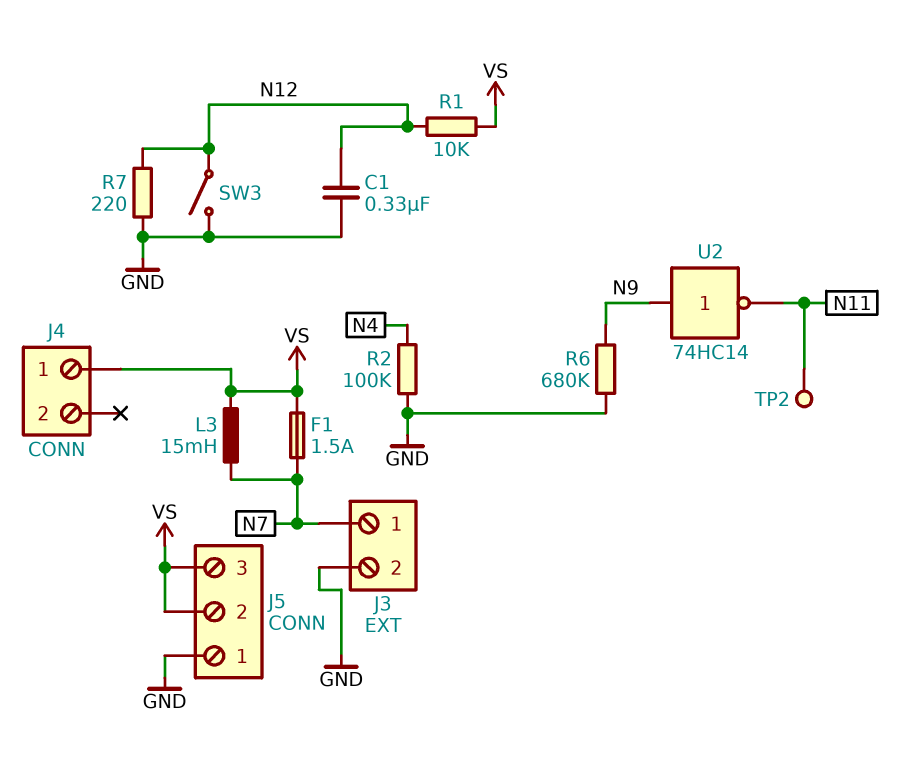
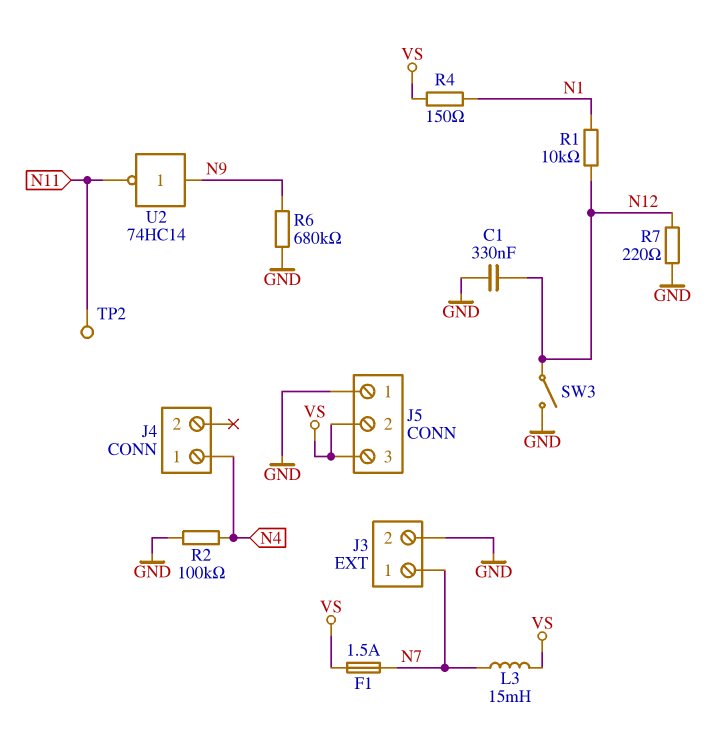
J4 pin 1: VS -> N4
R1: 10k (N12, VS) -> 10k (N1, N12)
R4: none -> 150 (N1, VS)

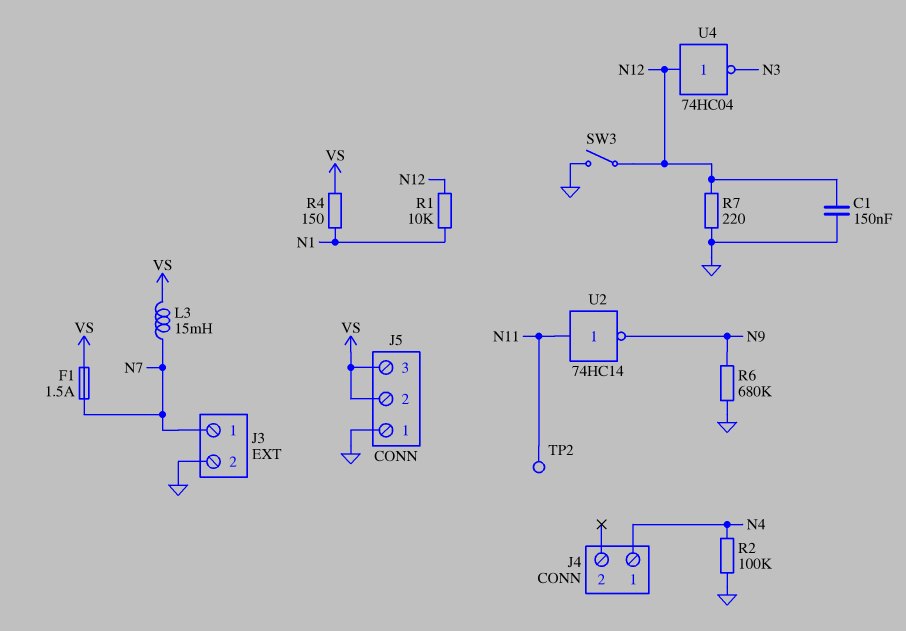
C1: 330nF (GND, N12) -> 150nF (GND, N12)
U2: NOT 74HC14 (in N9, out N11) -> NOT 74HC14 (in N11, out N9)
U4: none -> NOT 74HC04 (in N12, out N3)

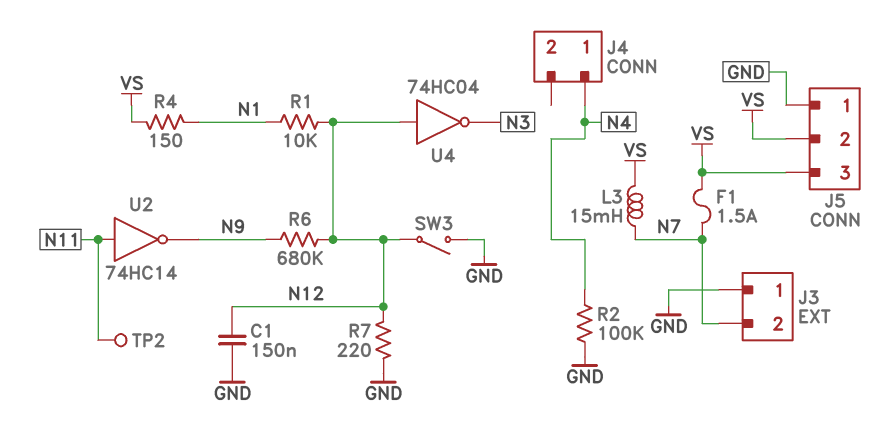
J3 pin 1: N7 -> GND
J3 pin 2: GND -> N7
R6: 680k (GND, N9) -> 680k (N9, N12)

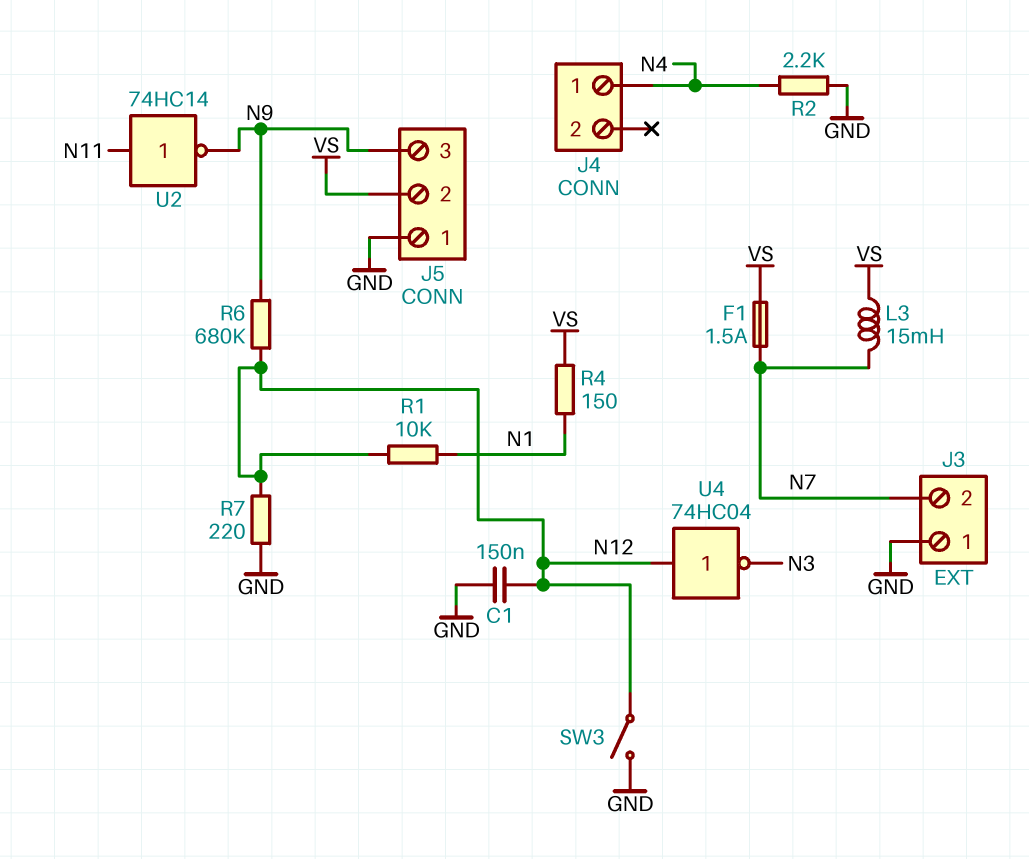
J5 pin 3: VS -> N9
R2: 100k (GND, N4) -> 2.2k (GND, N4)
TP2: test point (N11) -> none

